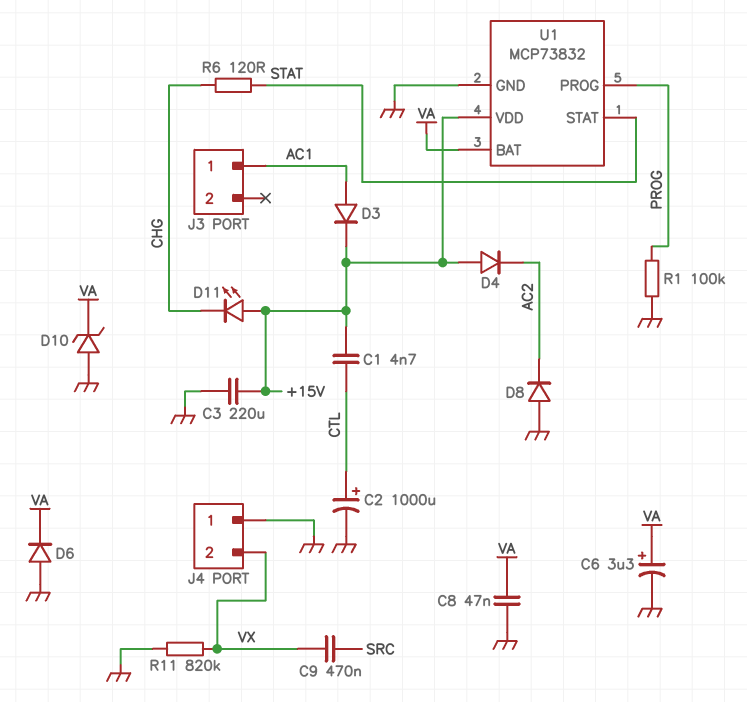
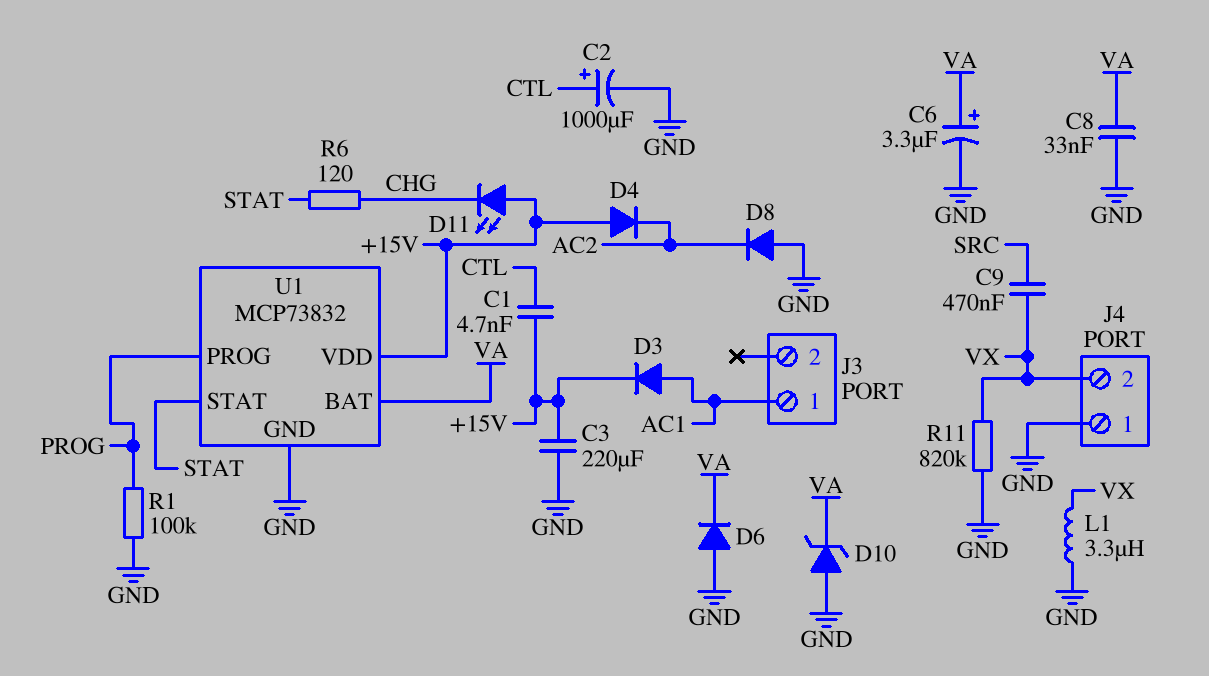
C8: 47nF (GND, VA) -> 33nF (GND, VA)
L1: none -> 3.3uH (GND, VX)

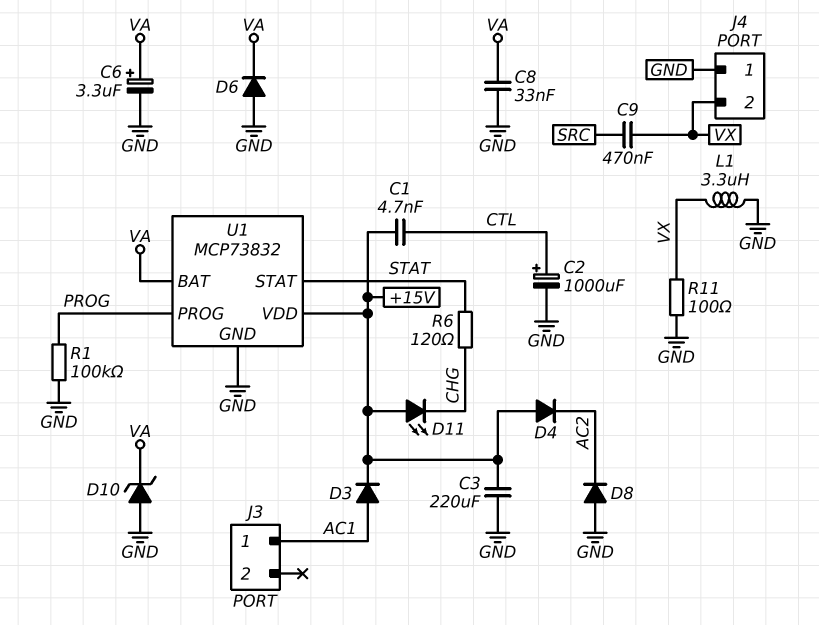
R11: 820k (GND, VX) -> 100 (GND, VX)

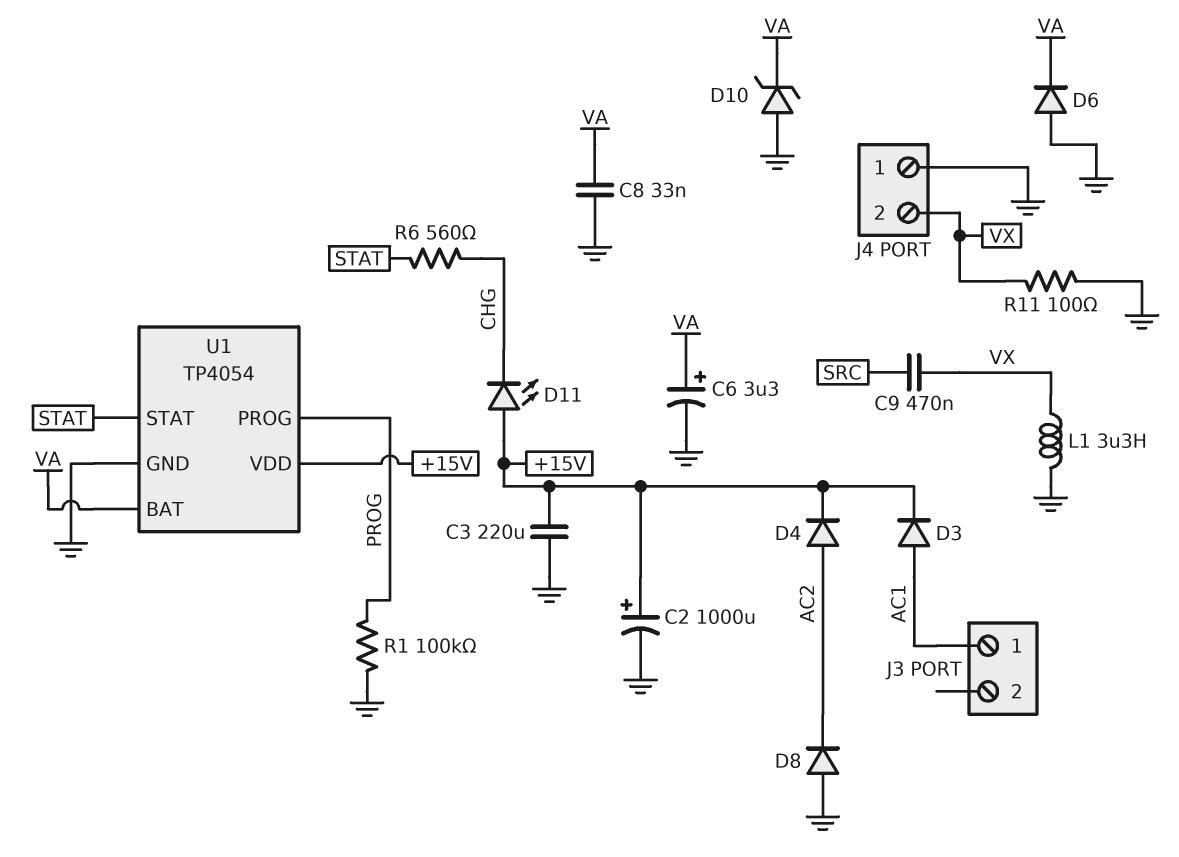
C1: 4.7nF (+15V, CTL) -> none
C2: 1000uF (plus CTL, minus GND) -> 1000uF (plus +15V, minus GND)
D4: diode (A +15V, K AC2) -> diode (A AC2, K +15V)
R6: 120 (CHG, STAT) -> 560 (CHG, STAT)
U1: MCP73832 -> TP4054

